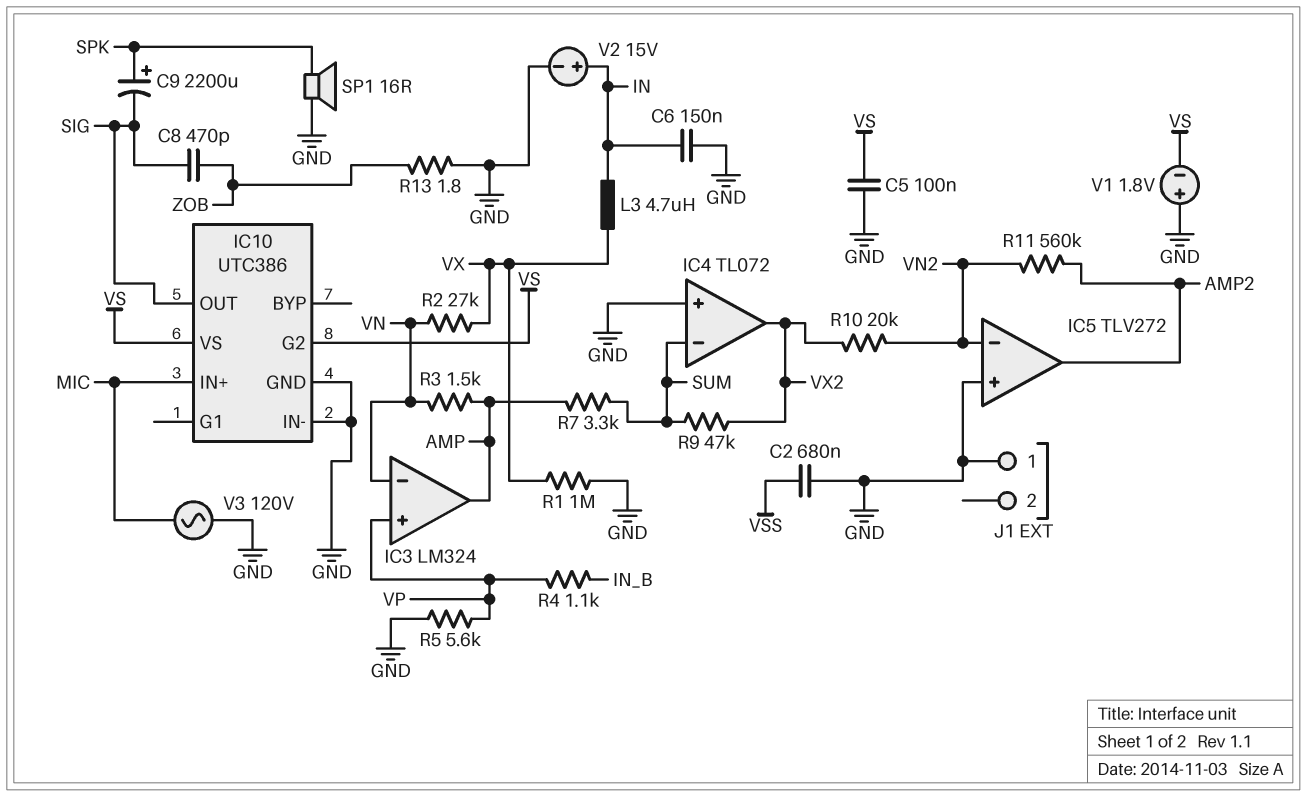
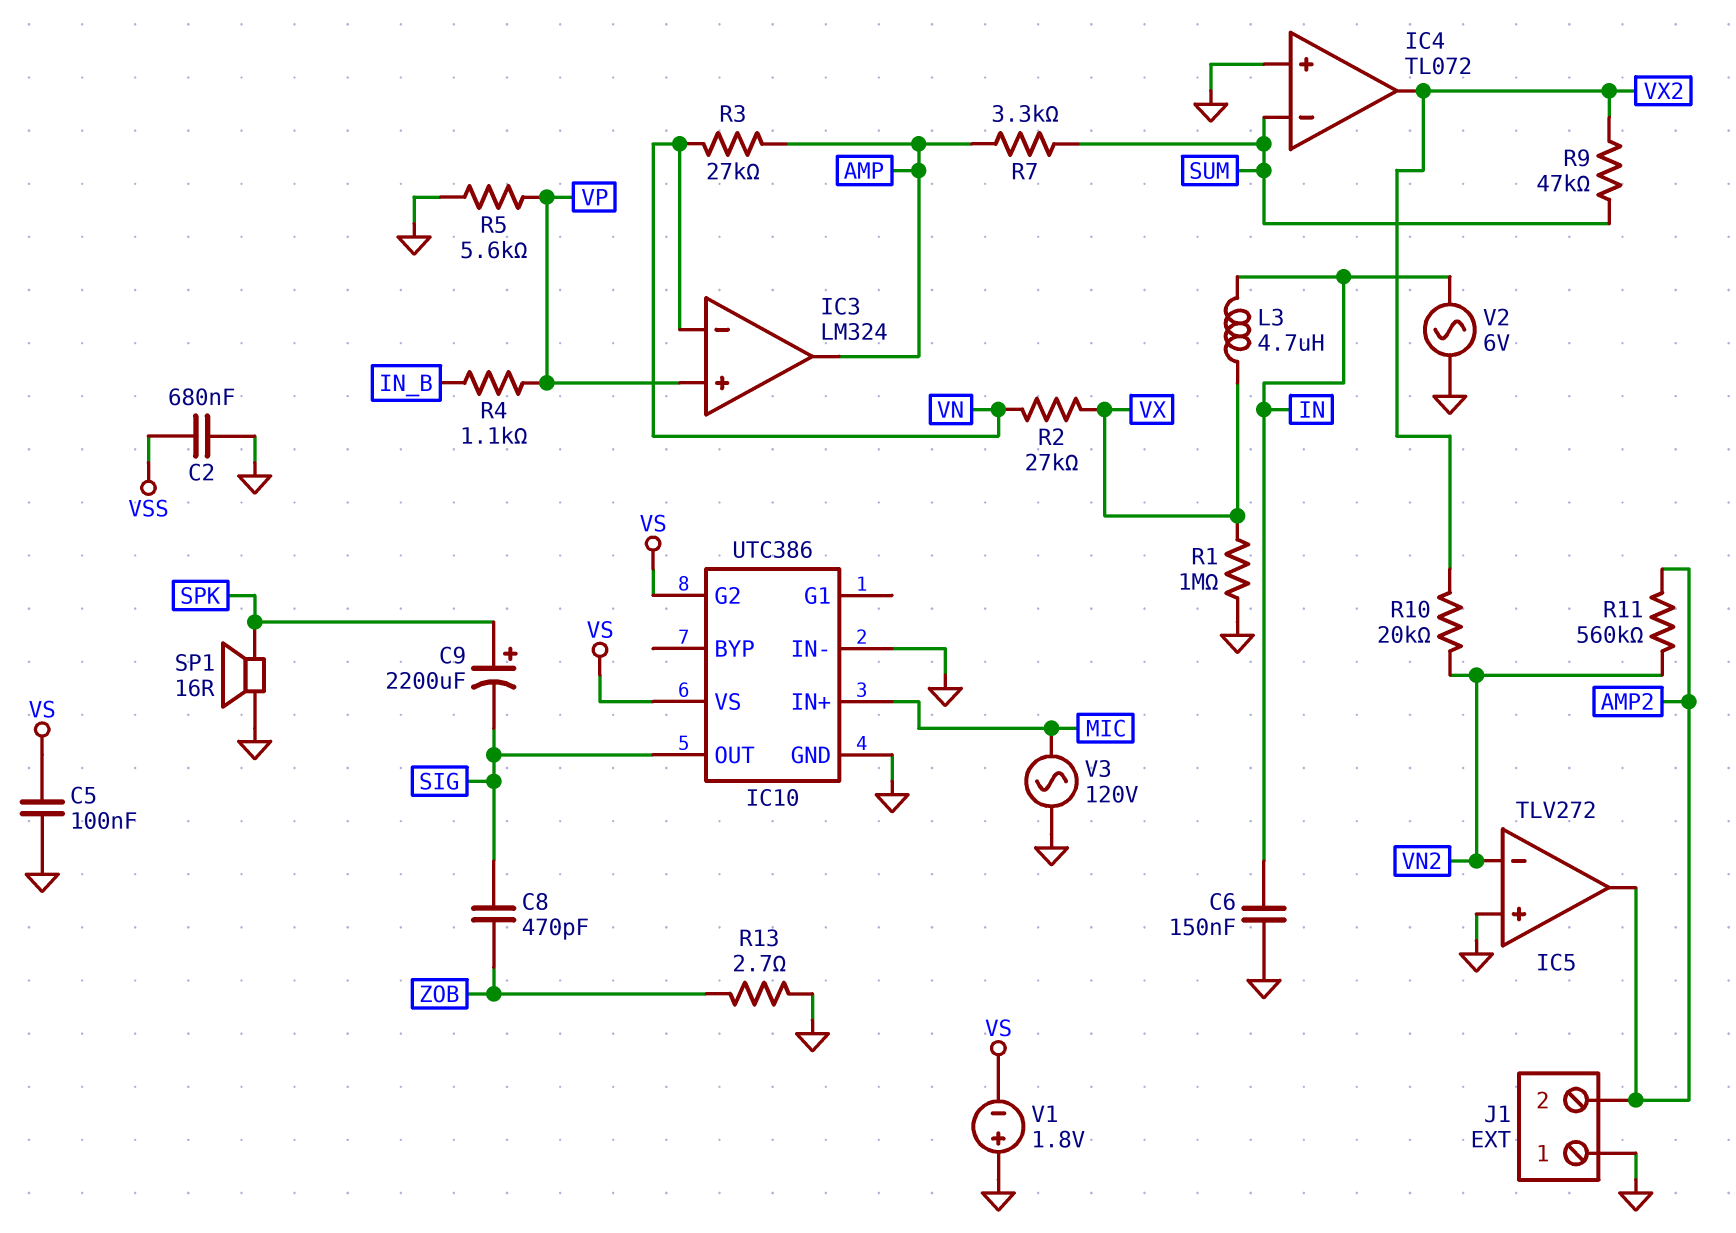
J1 pin 2: none -> AMP2
R3: 1.5k (AMP, VN) -> 27k (AMP, VN)
R13: 1.8 (GND, ZOB) -> 2.7 (GND, ZOB)
V2: 15V (plus IN, minus GND) -> AC 6V (GND, IN)

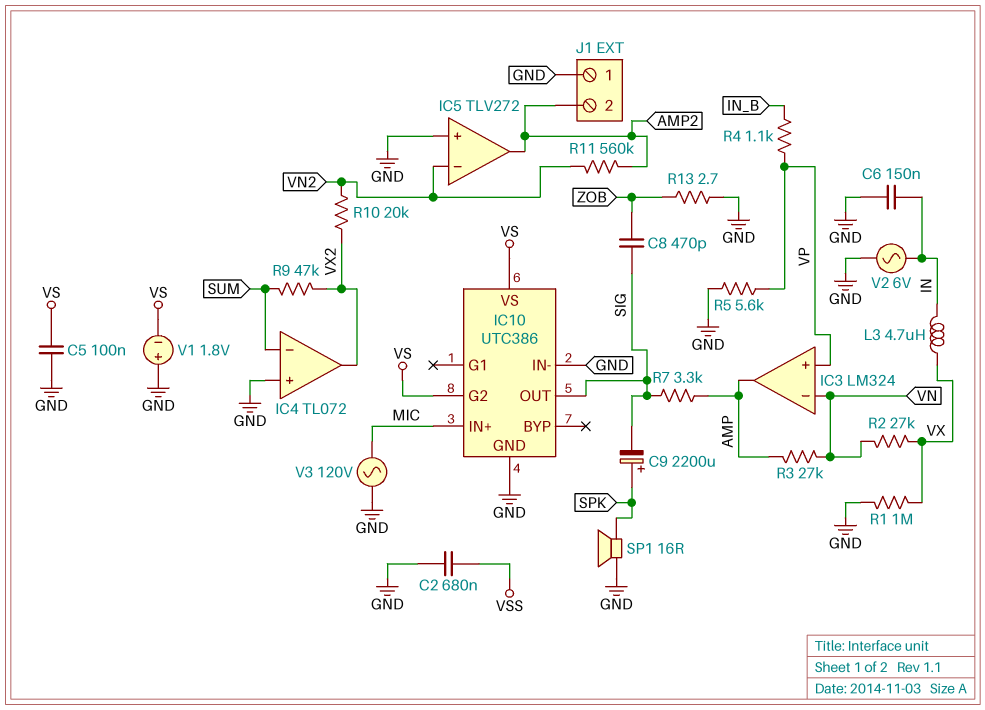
R7: 3.3k (AMP, SUM) -> 3.3k (AMP, SIG)

